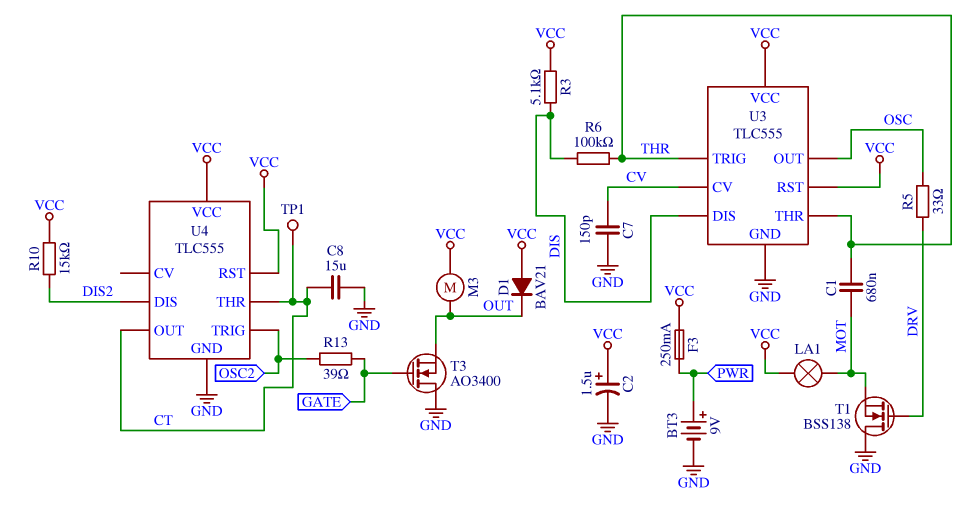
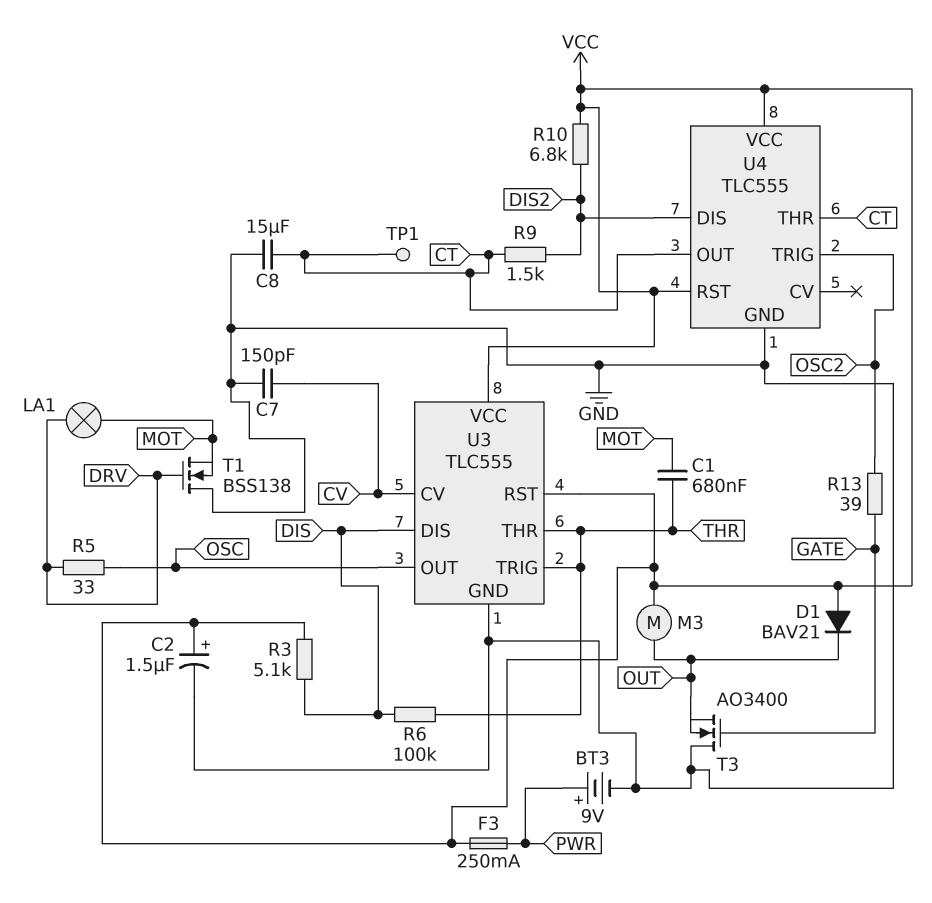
LA1: lamp (MOT, VCC) -> lamp (DRV, MOT)
R9: none -> 1.5k (CT, DIS2)
R10: 15k (DIS2, VCC) -> 6.8k (DIS2, VCC)

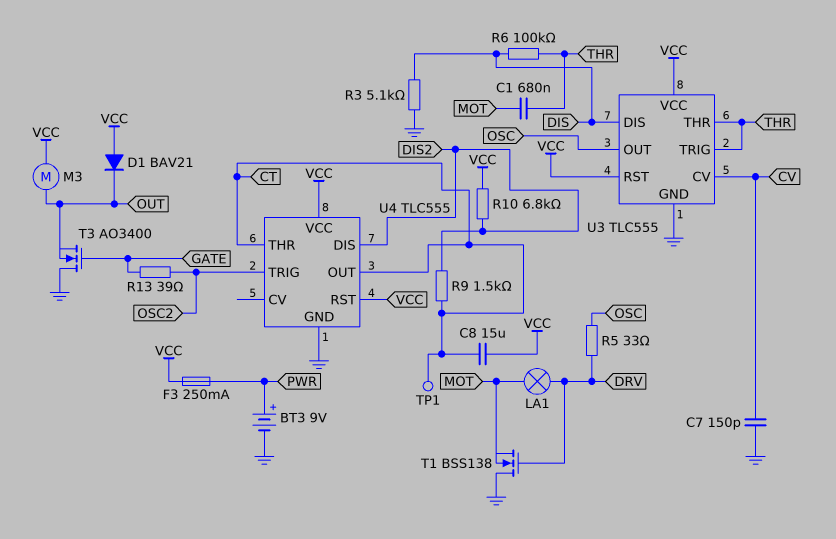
C2: 1.5uF (plus VCC, minus GND) -> none
C8: 15uF (CT, GND) -> 15uF (CT, VCC)
R3: 5.1k (DIS, VCC) -> 5.1k (DIS, GND)

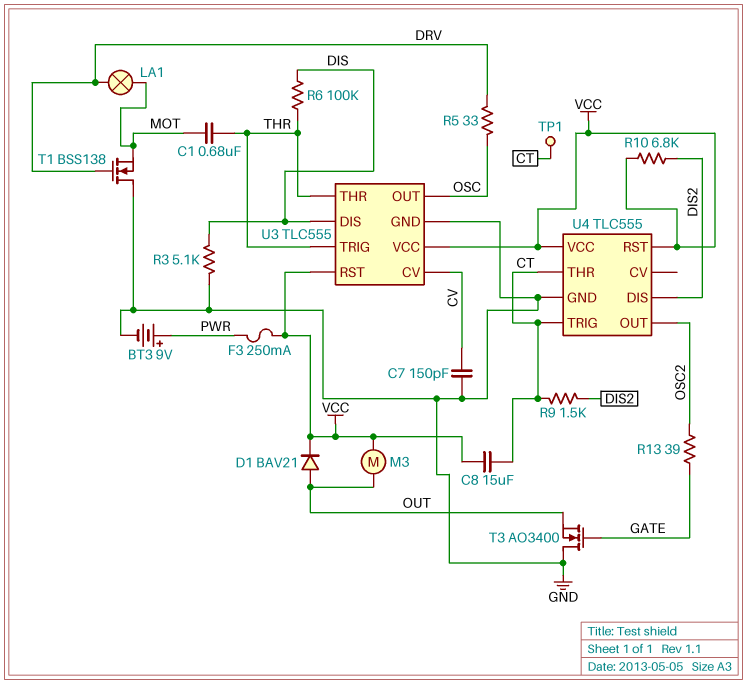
D1: diode BAV21 (A VCC, K OUT) -> diode BAV21 (A OUT, K VCC)
U4 pin OUT: CT -> OSC2
U4 pin TRIG: OSC2 -> CT

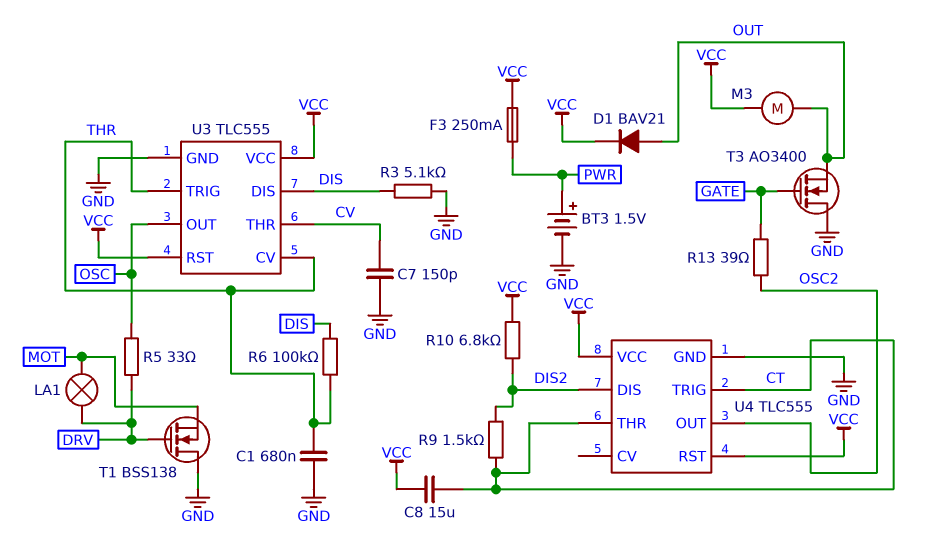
BT3: 9V (plus PWR, minus GND) -> 1.5V (plus PWR, minus GND)
C1: 680nF (MOT, THR) -> 680nF (GND, THR)
TP1: test point (CT) -> none
U3 pin CV: CV -> THR
U3 pin THR: THR -> CV

